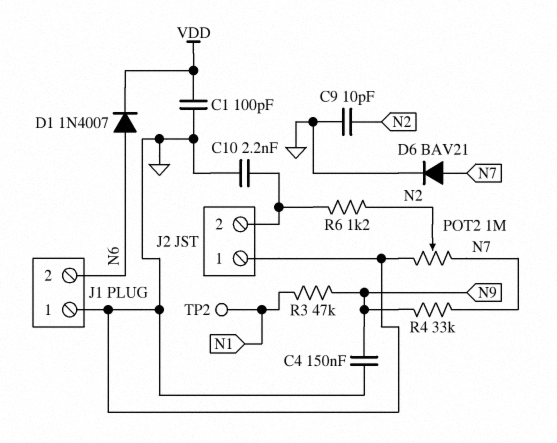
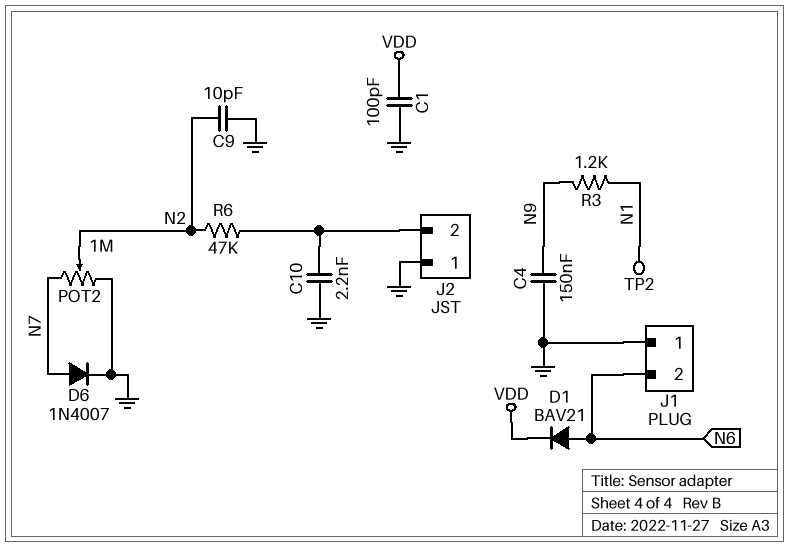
D1: diode 1N4007 (A N6, K VDD) -> diode BAV21 (A N6, K VDD)
D6: diode BAV21 (A N7, K GND) -> diode 1N4007 (A N7, K GND)
R3: 47k (N1, N9) -> 1.2k (N1, N9)
R4: 33k (N7, N9) -> none
R6: 1.2k (J2/2, N2) -> 47k (J2/2, N2)

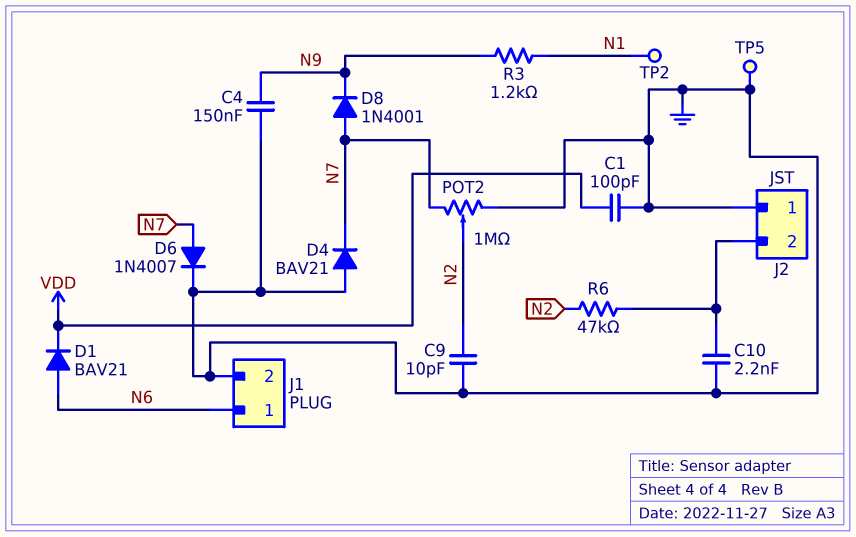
D4: none -> diode BAV21 (A GND, K N7)
D8: none -> diode 1N4001 (A N7, K N9)
J1 pin 1: GND -> N6
J1 pin 2: N6 -> GND
TP5: none -> test point (GND)

